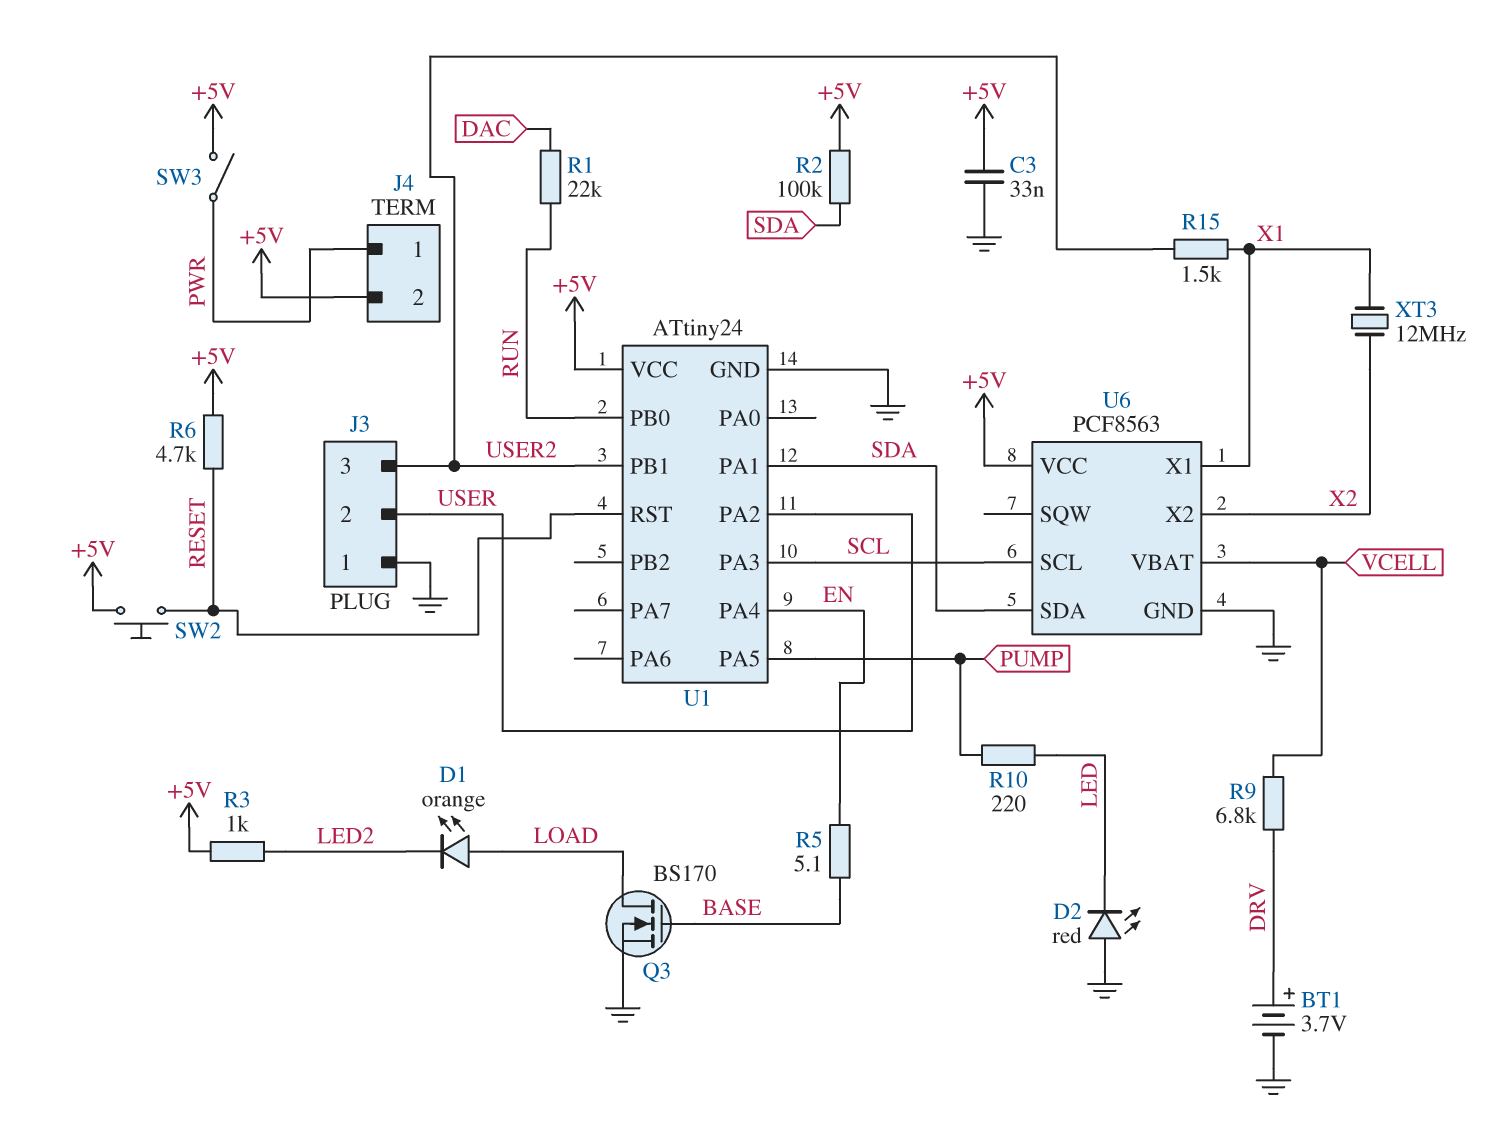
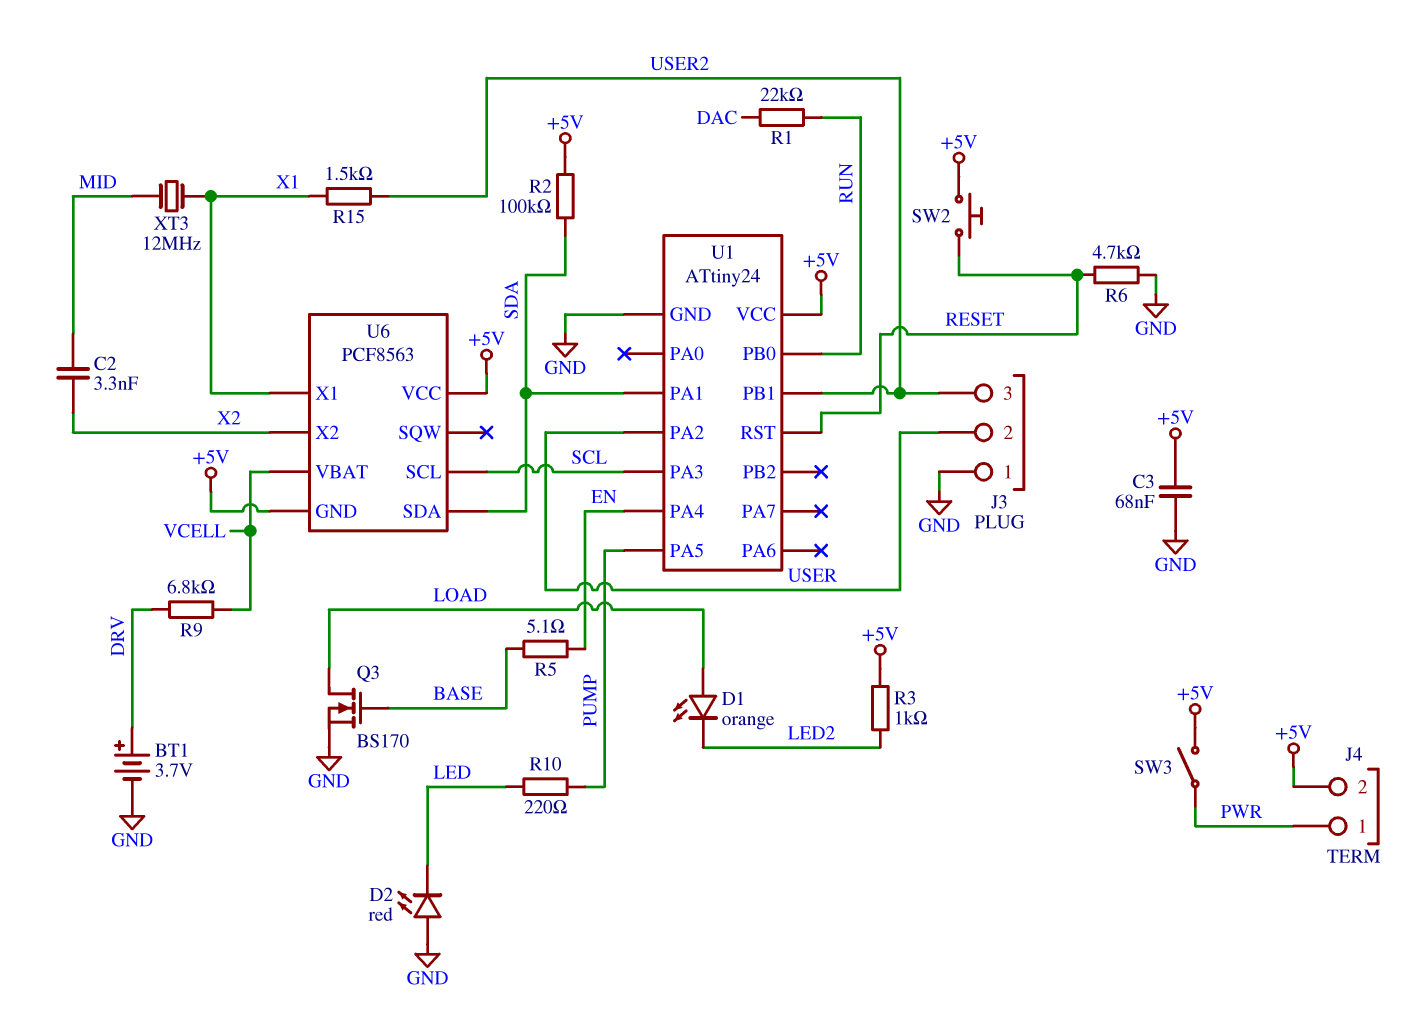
C2: none -> 3.3nF (MID, X2)
C3: 33nF (+5V, GND) -> 68nF (+5V, GND)
R6: 4.7k (+5V, RESET) -> 4.7k (GND, RESET)
U6 pin GND: GND -> +5V
XT3: 12MHz (X1, X2) -> 12MHz (MID, X1)

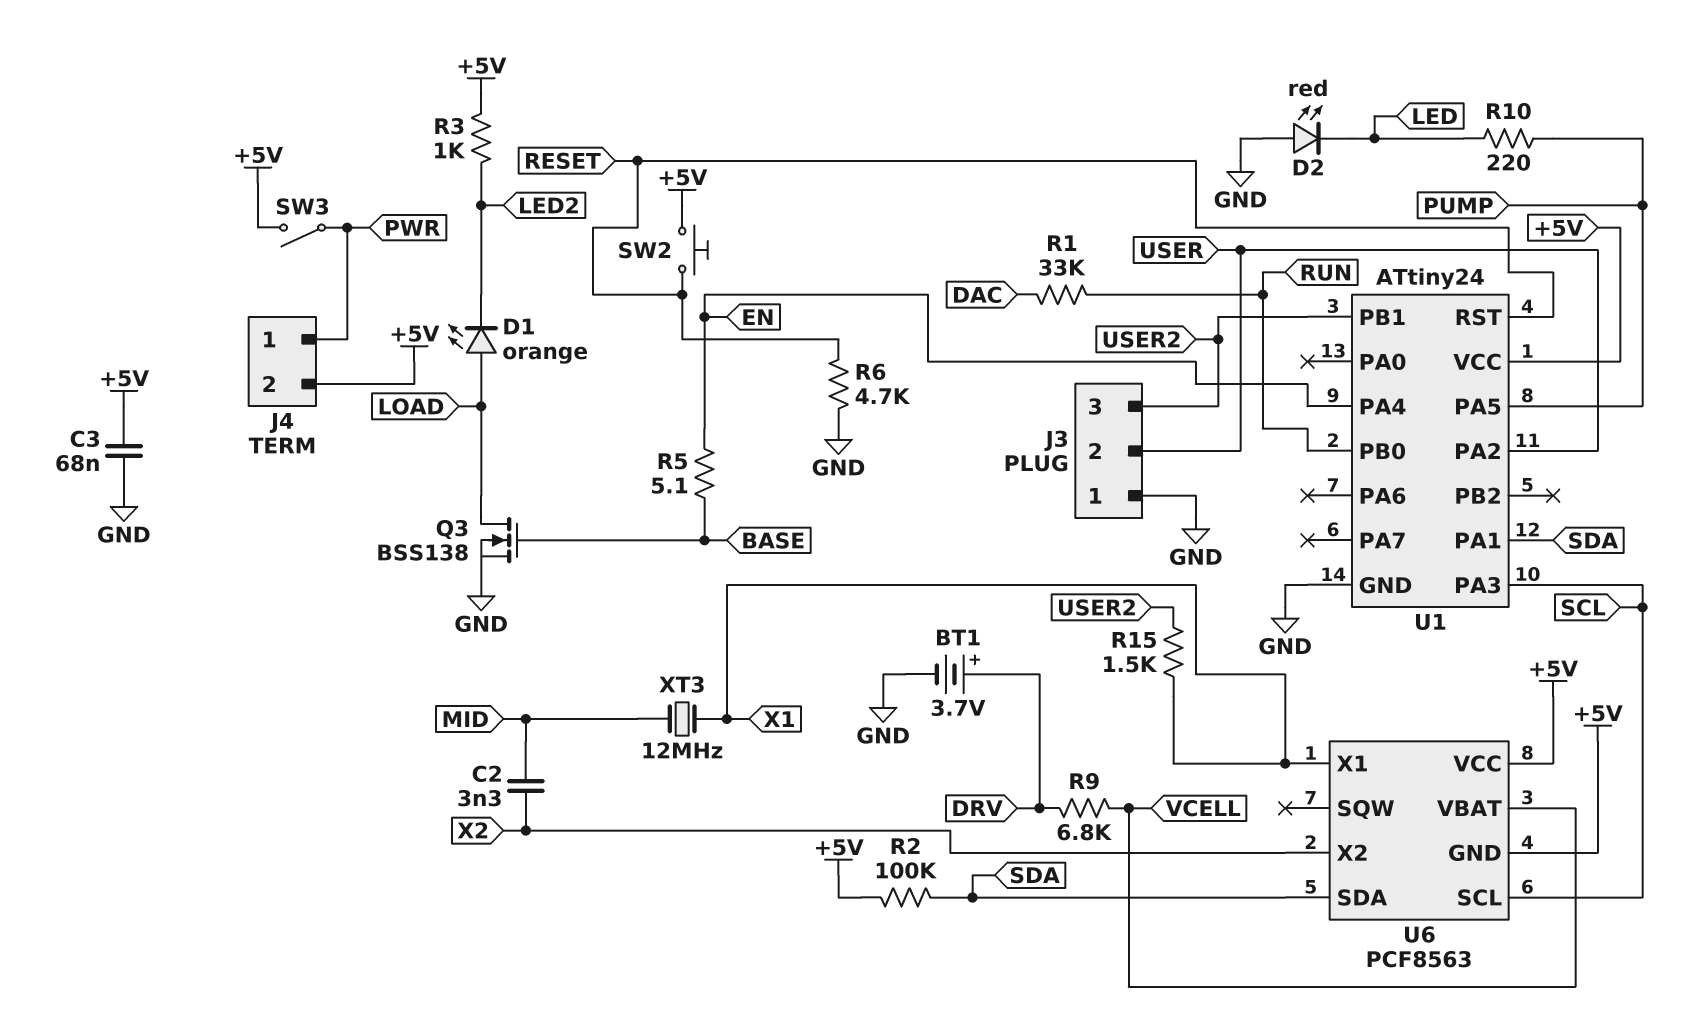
Q3: NMOS BS170 (G BASE, D LOAD, S GND) -> NMOS BSS138 (G BASE, D LOAD, S GND)
R1: 22k (DAC, RUN) -> 33k (DAC, RUN)

